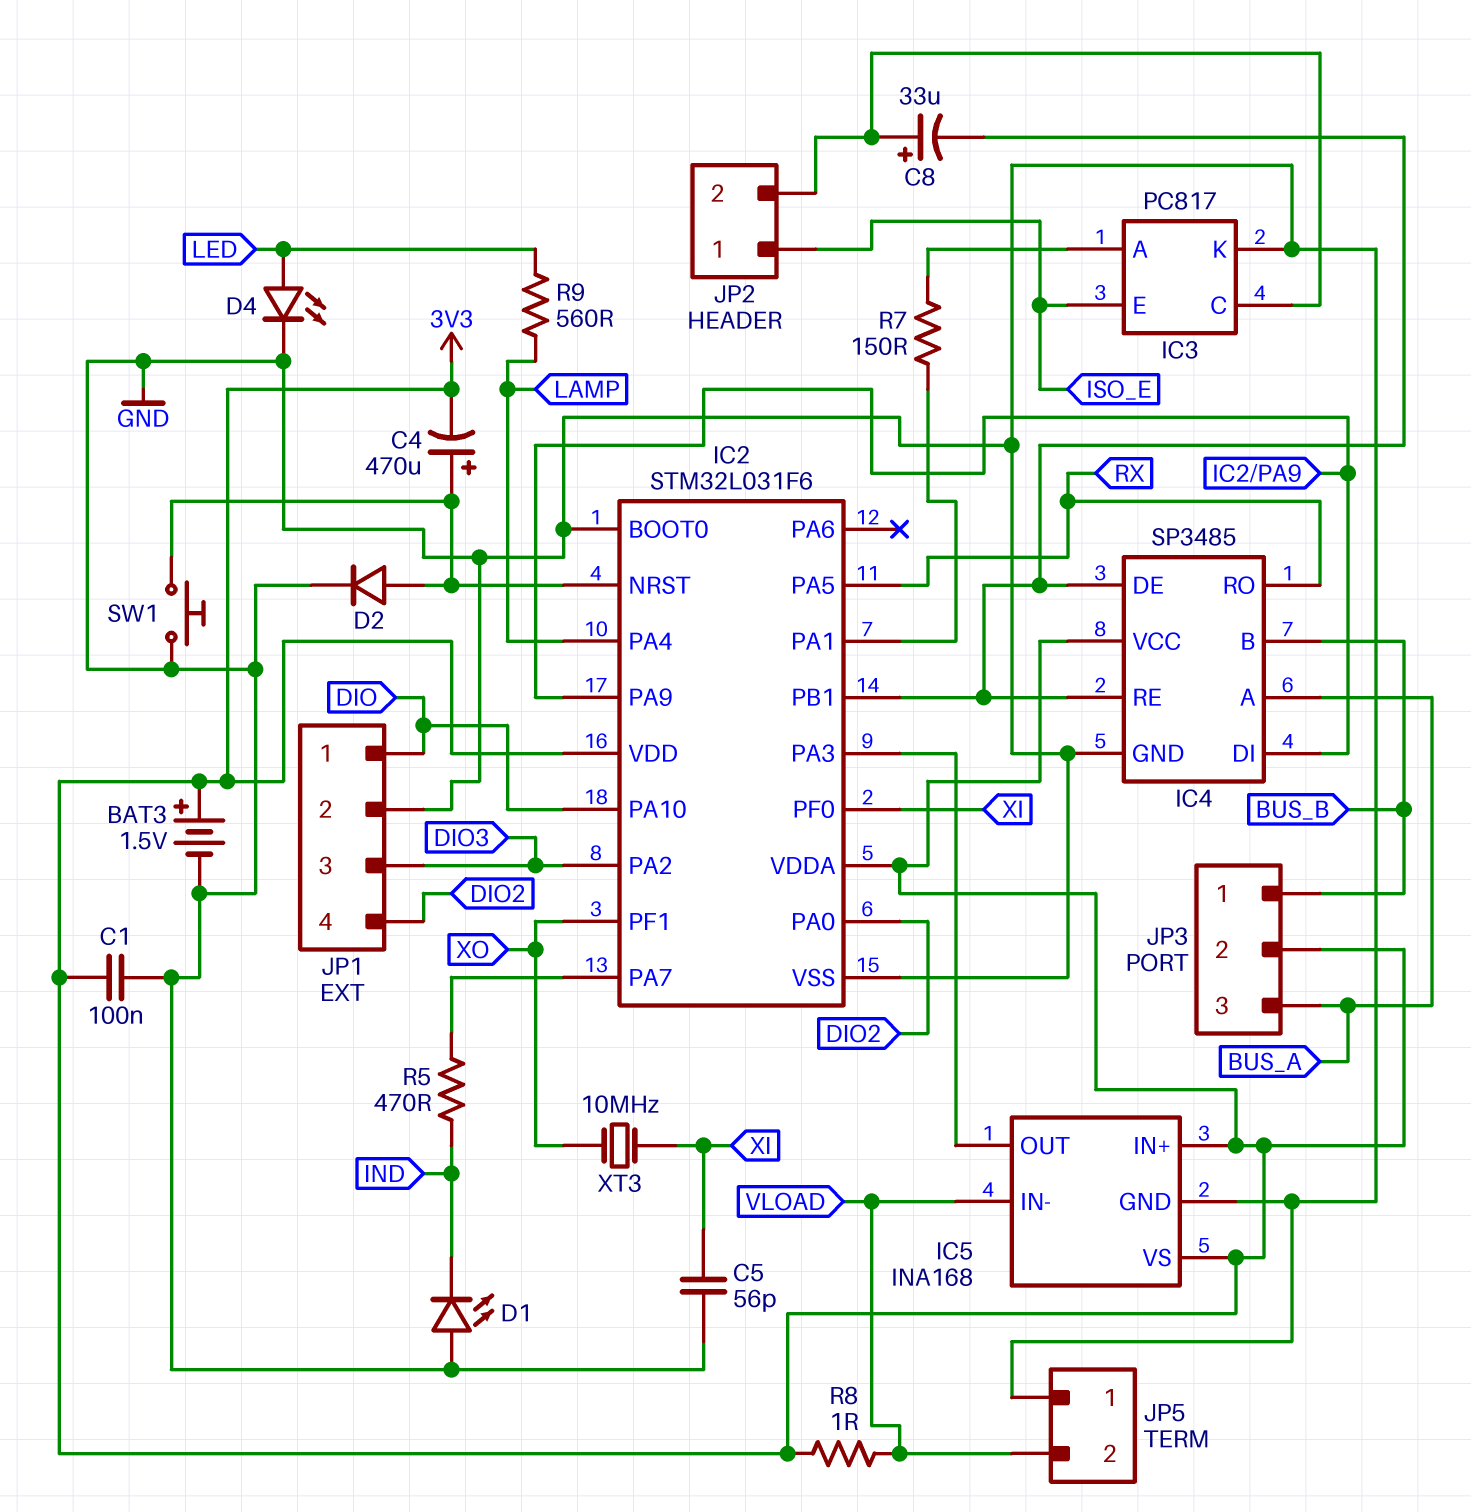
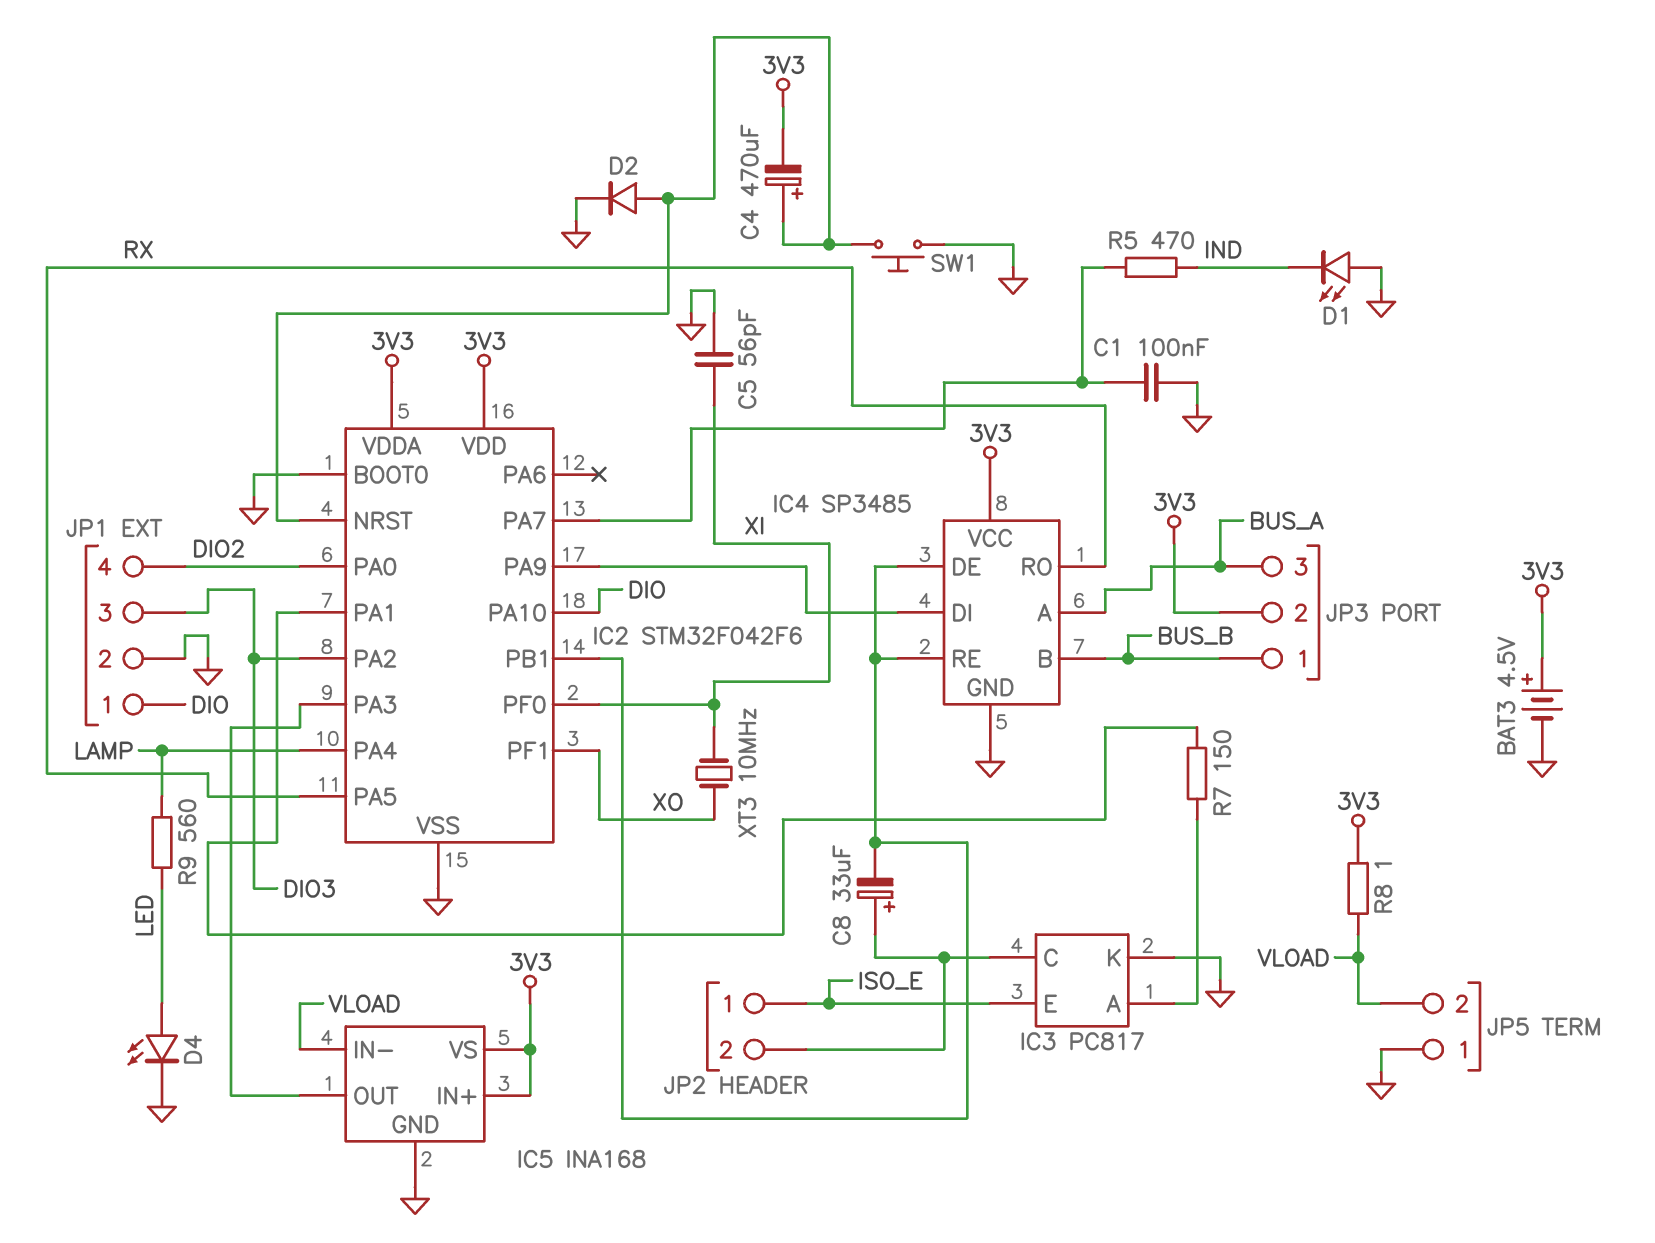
BAT3: 1.5V (plus 3V3, minus GND) -> 4.5V (plus 3V3, minus GND)
C1: 100nF (3V3, GND) -> 100nF (GND, IC2/PA7)
IC2: STM32L031F6 -> STM32F042F6

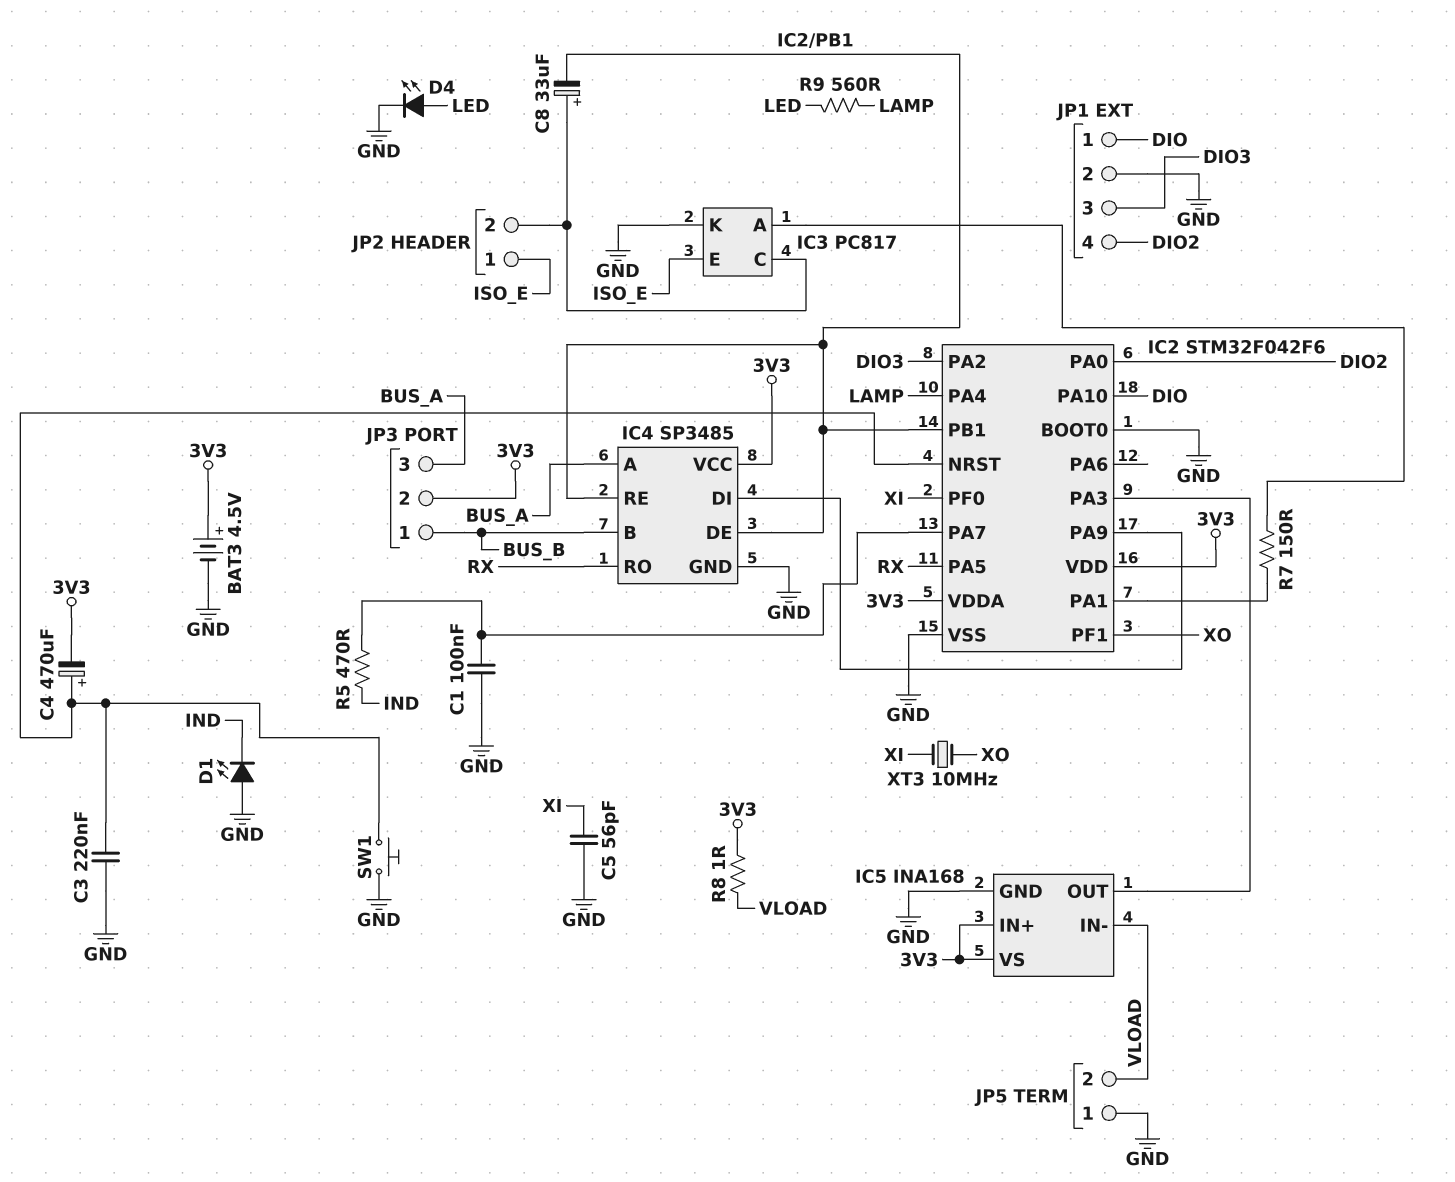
C3: none -> 220nF (GND, IC2/NRST)
D2: diode (A IC2/NRST, K GND) -> none

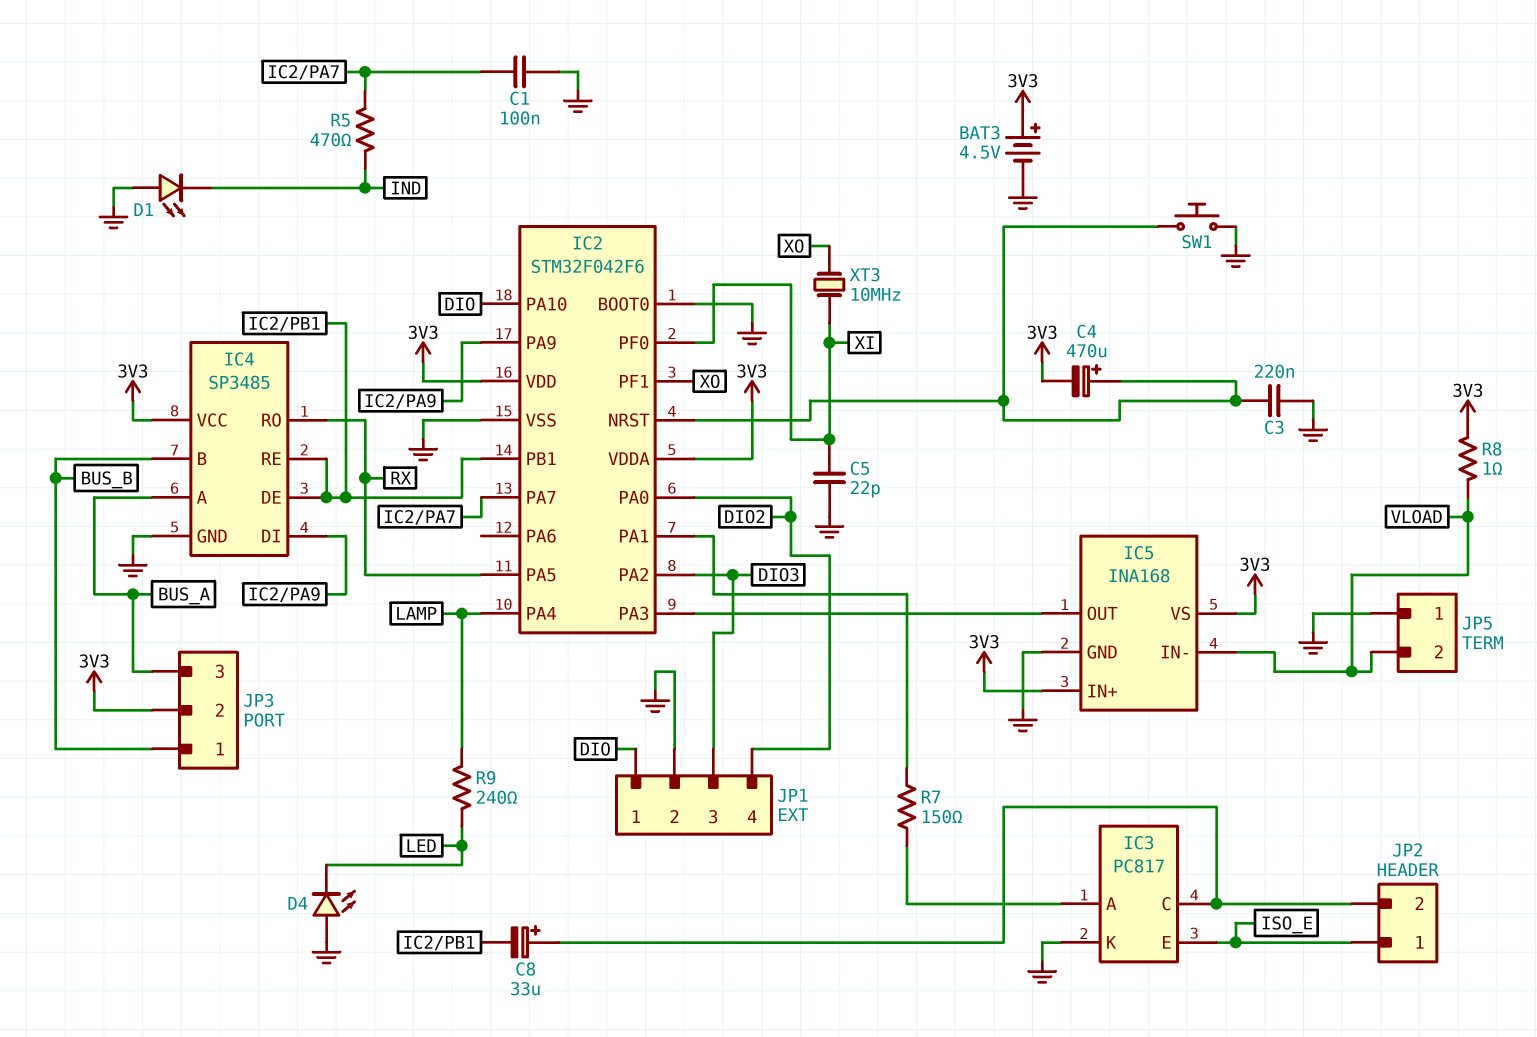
C5: 56pF (GND, XI) -> 22pF (GND, XI)
D4: LED (A LED, K GND) -> LED (A GND, K LED)
R9: 560 (LAMP, LED) -> 240 (LAMP, LED)

